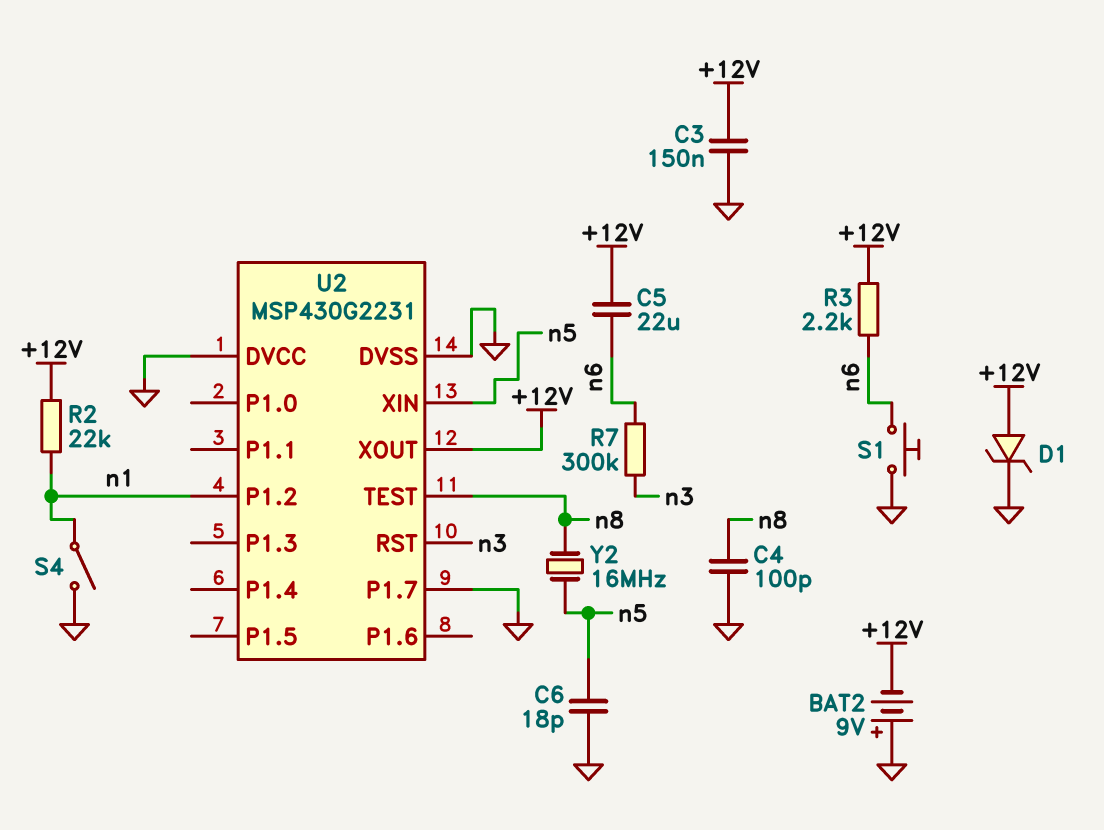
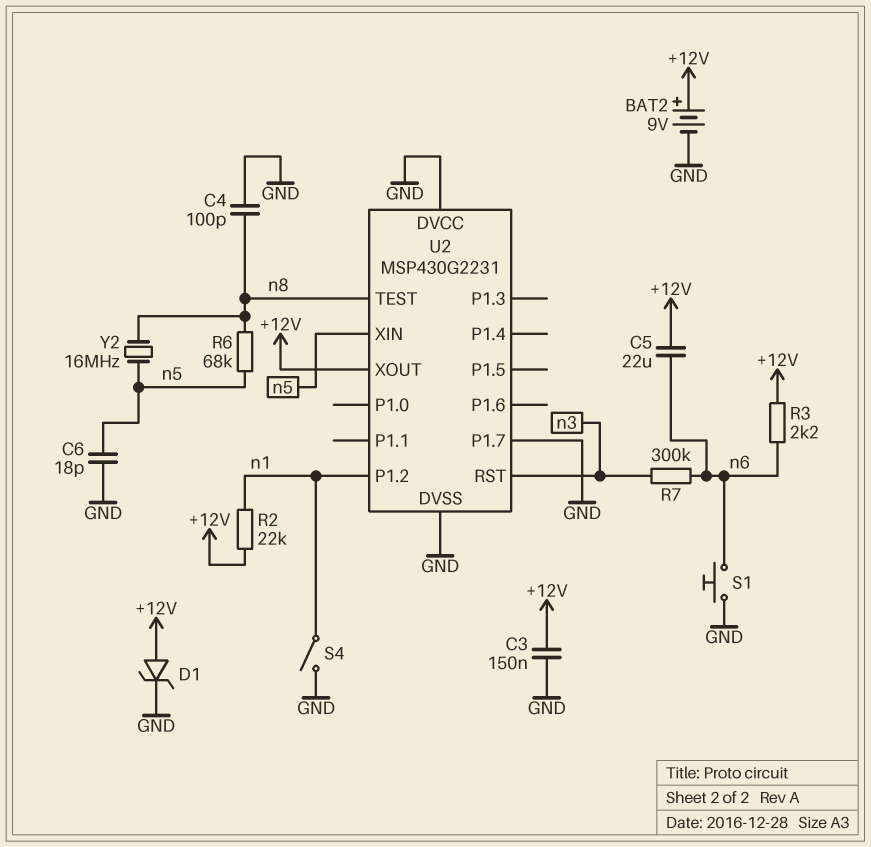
BAT2: 9V (plus GND, minus +12V) -> 9V (plus +12V, minus GND)
R6: none -> 68k (n5, n8)

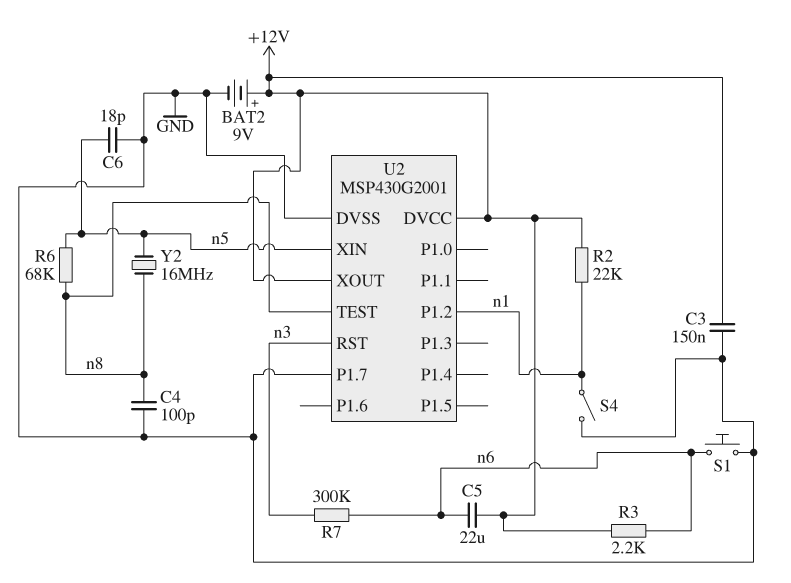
D1: zener (A +12V, K GND) -> none
U2: MSP430G2231 -> MSP430G2001
U2 pin DVCC: GND -> +12V

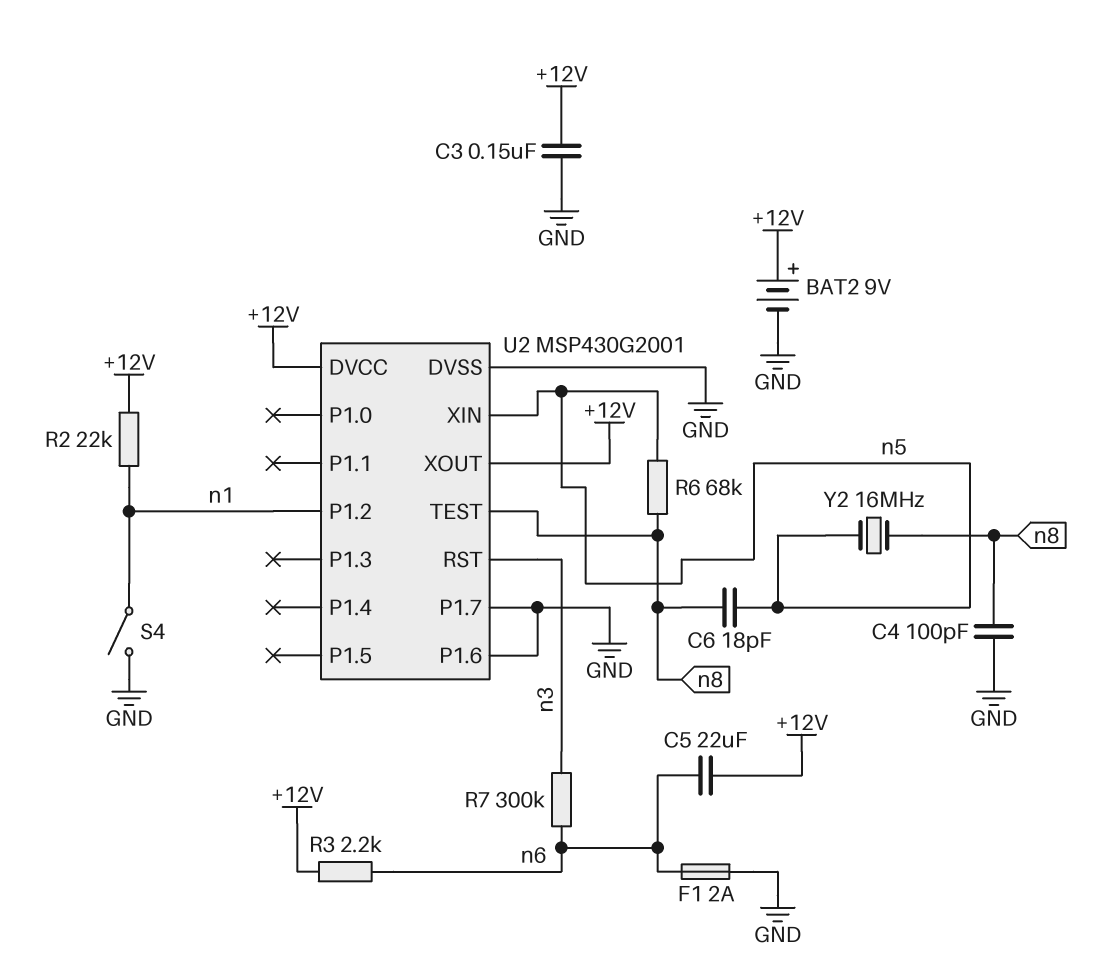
C6: 18pF (GND, n5) -> 18pF (n5, n8)
F1: none -> 2A (GND, n6)
S1: button (GND, n6) -> none
U2 pin P1.6: none -> GND

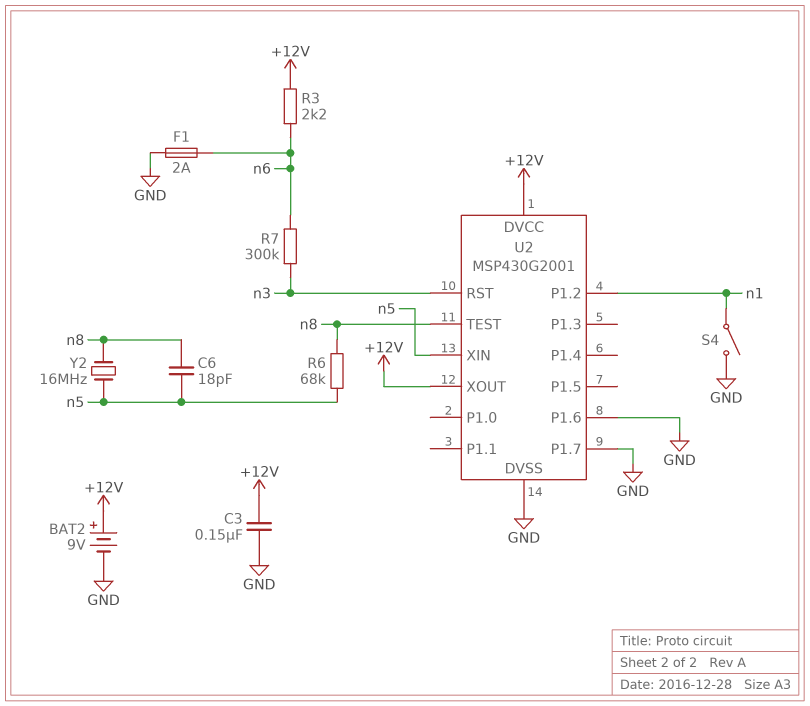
C4: 100pF (GND, n8) -> none
C5: 22uF (+12V, n6) -> none
R2: 22k (+12V, n1) -> none

